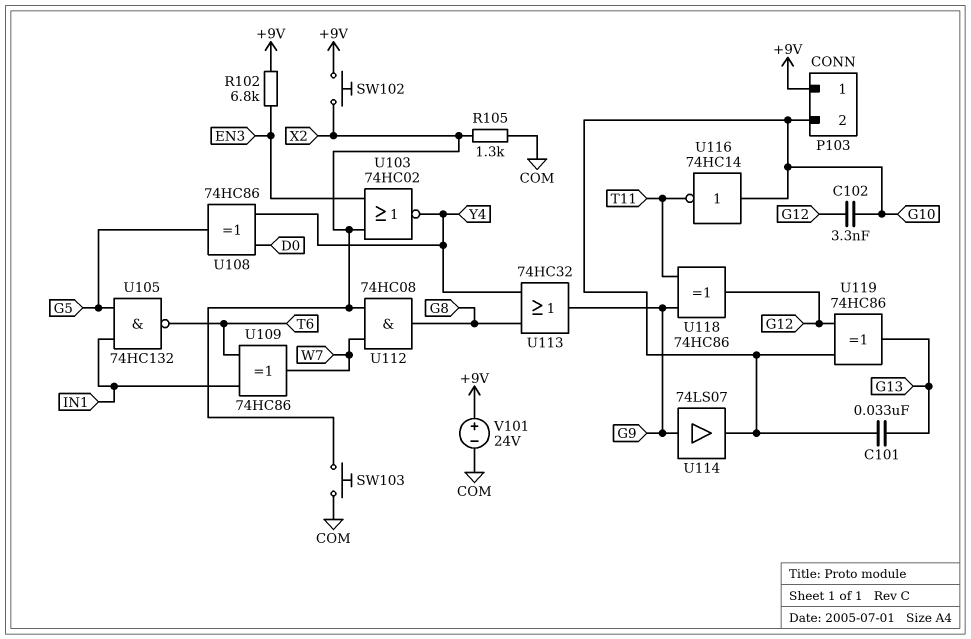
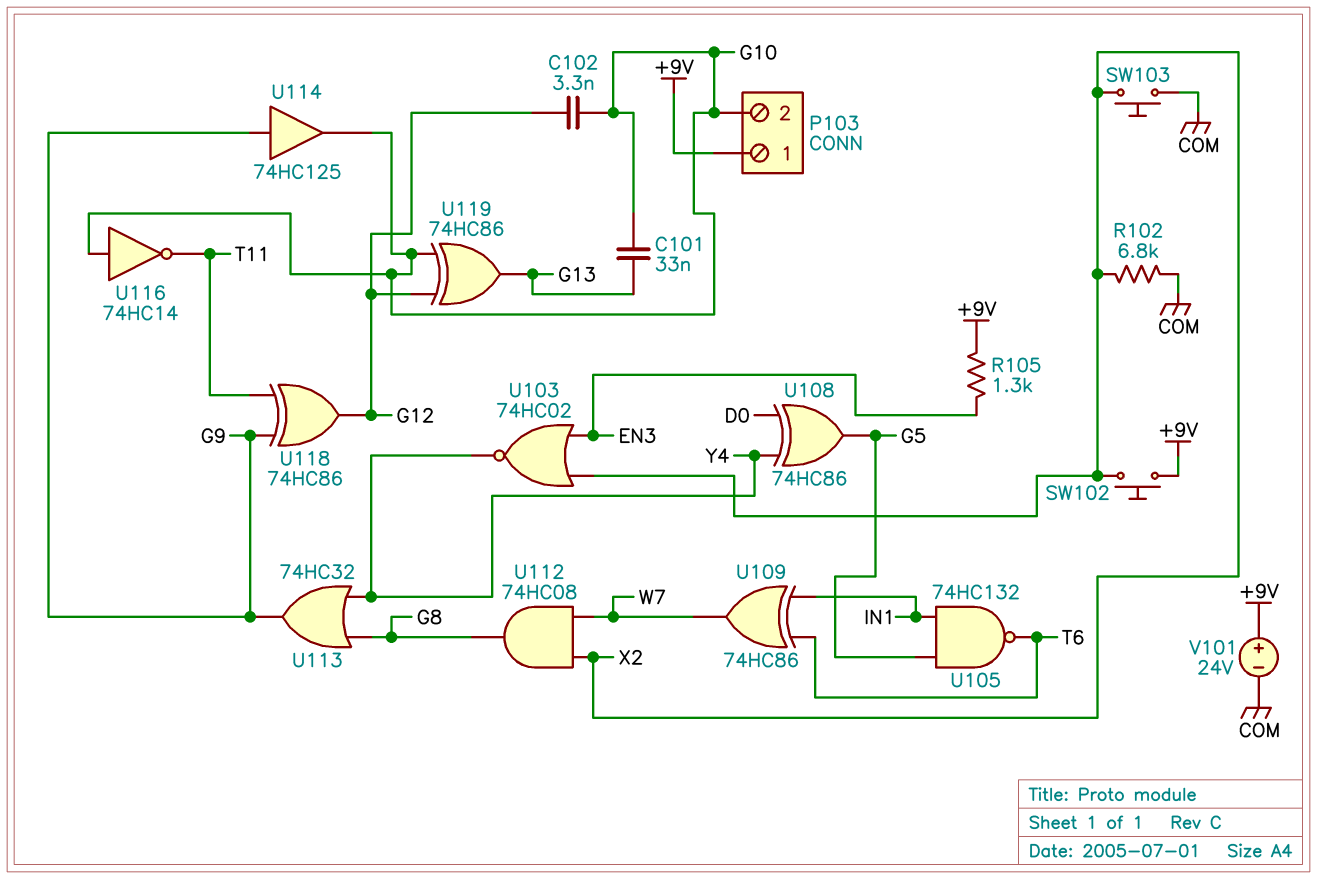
R102: 6.8k (+9V, EN3) -> 6.8k (COM, X2)
R105: 1.3k (COM, X2) -> 1.3k (+9V, EN3)
U114: buffer 74LS07 (in G9, out G10) -> buffer 74HC125 (in G9, out G10)

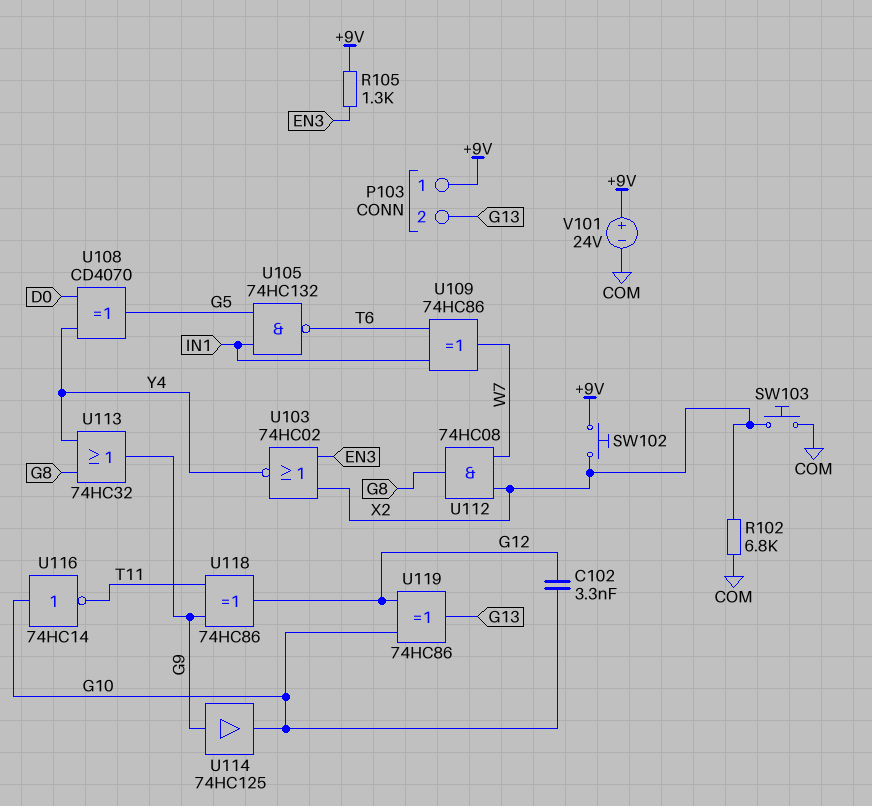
C101: 33nF (G10, G13) -> none
P103 pin 2: G10 -> G13
U108: XOR 74HC86 (in D0, in Y4, out G5) -> XOR CD4070 (in D0, in Y4, out G5)

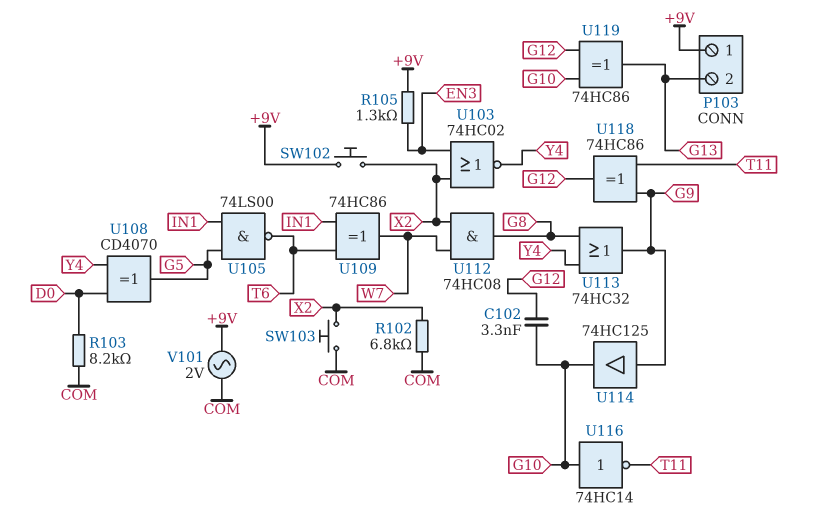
R103: none -> 8.2k (COM, D0)
U105: NAND 74HC132 (in G5, in IN1, out T6) -> NAND 74LS00 (in G5, in IN1, out T6)
V101: 24V (plus +9V, minus COM) -> AC 2V (+9V, COM)

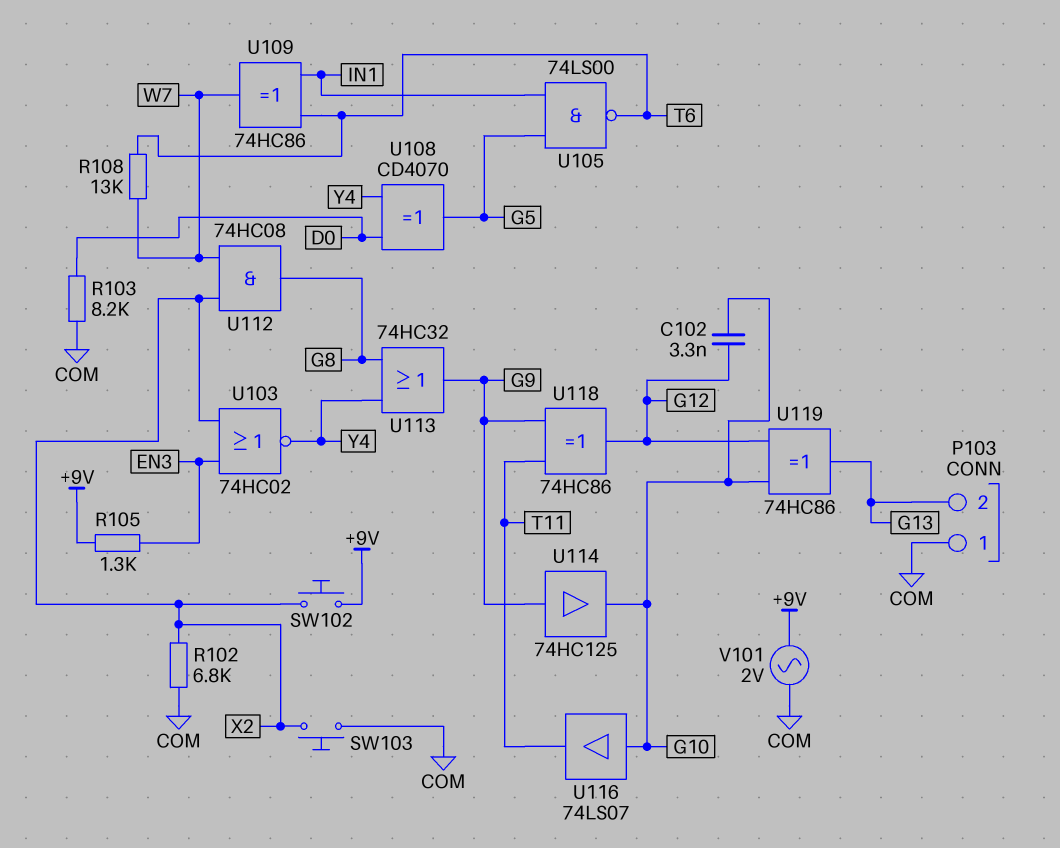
P103 pin 1: +9V -> COM
R108: none -> 13k (T6, W7)
U116: NOT 74HC14 (in G10, out T11) -> buffer 74LS07 (in G10, out T11)

